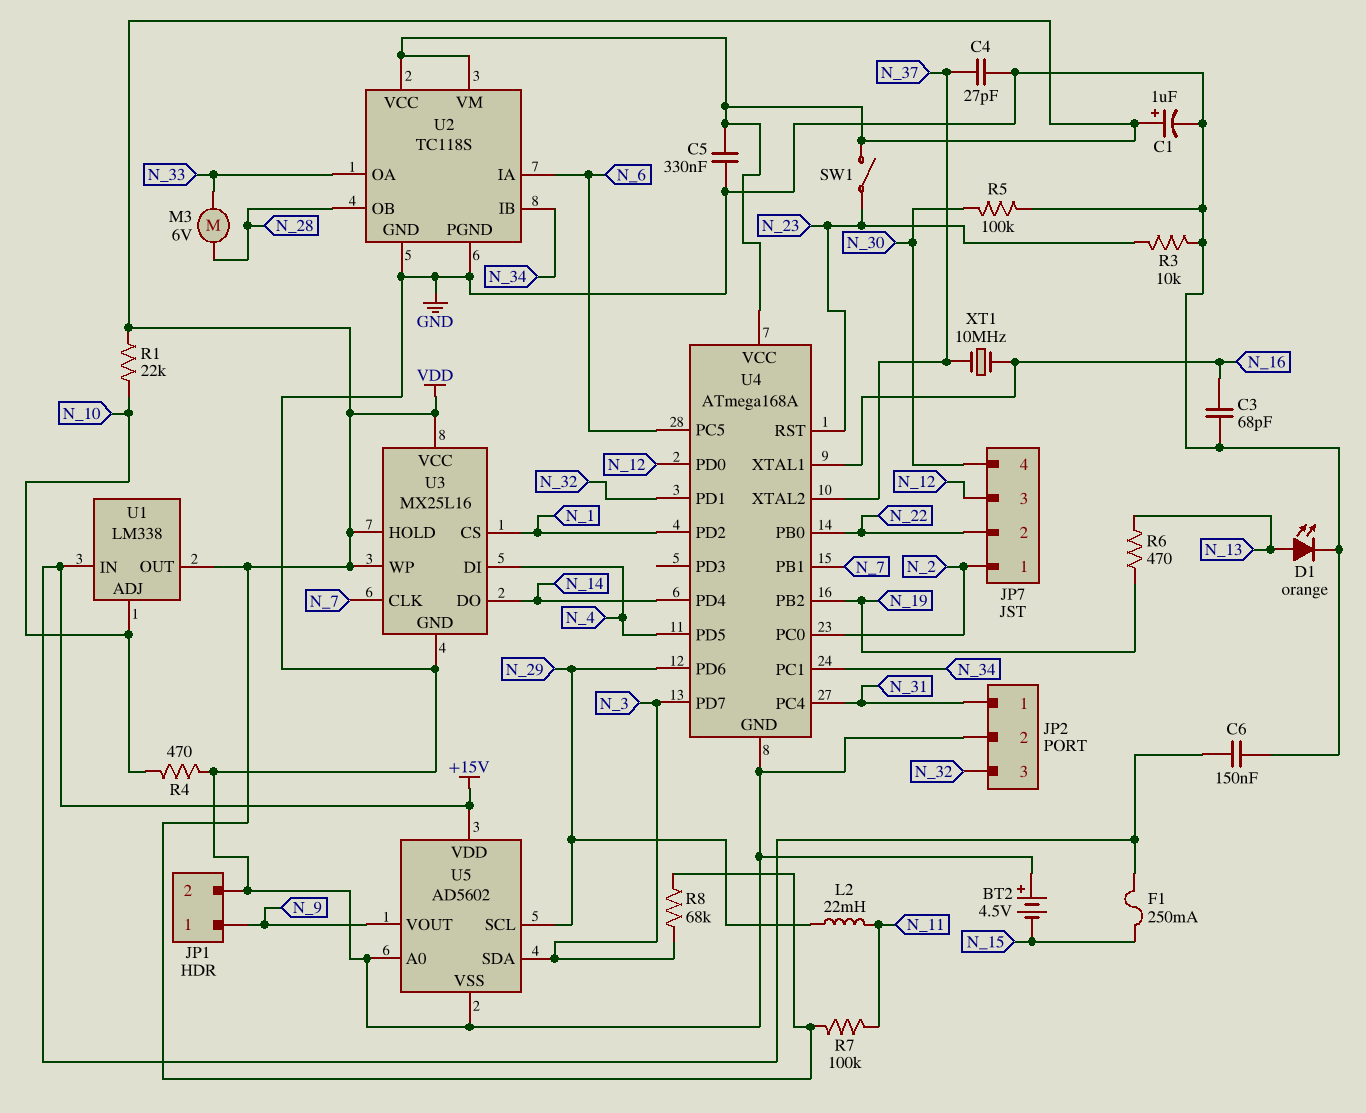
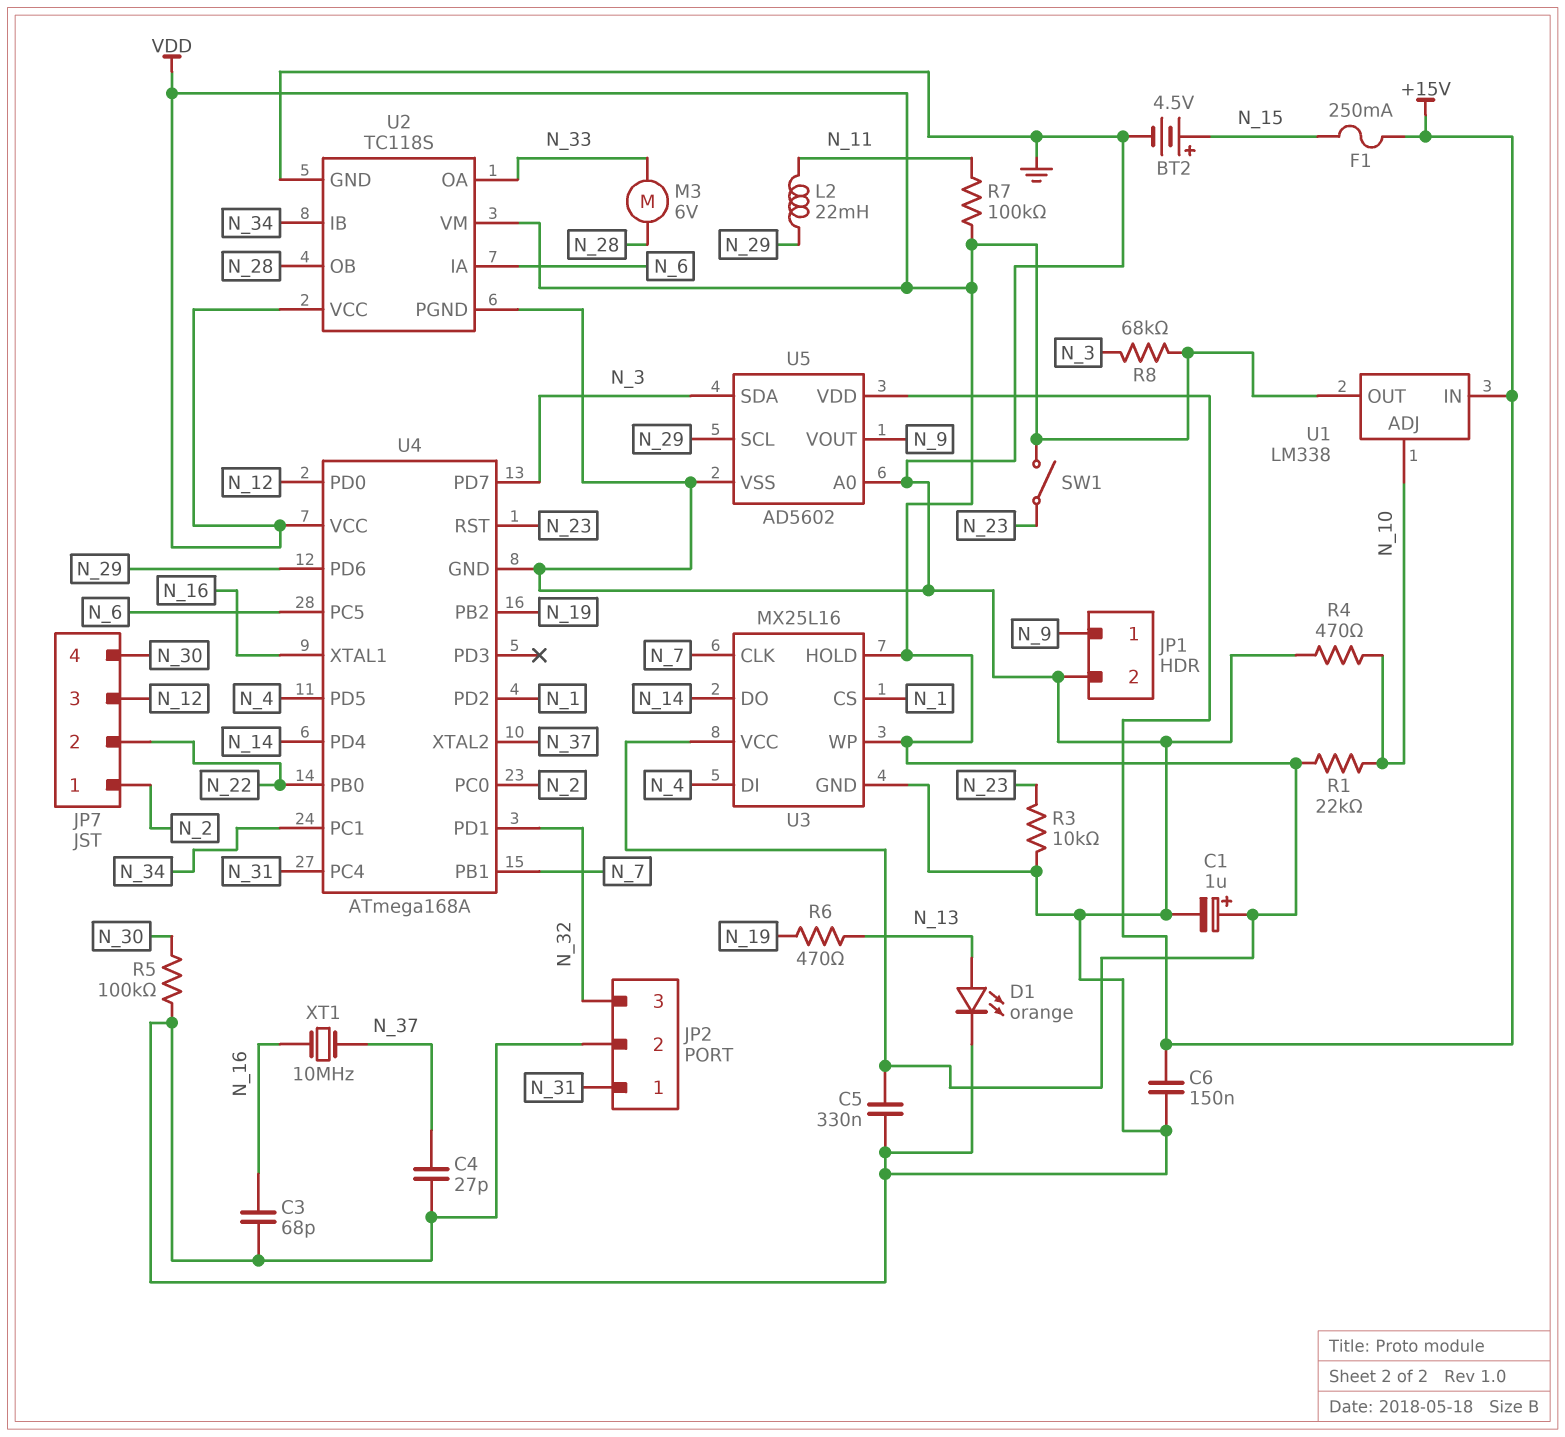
BT2: 4.5V (plus GND, minus N_15) -> 4.5V (plus N_15, minus GND)

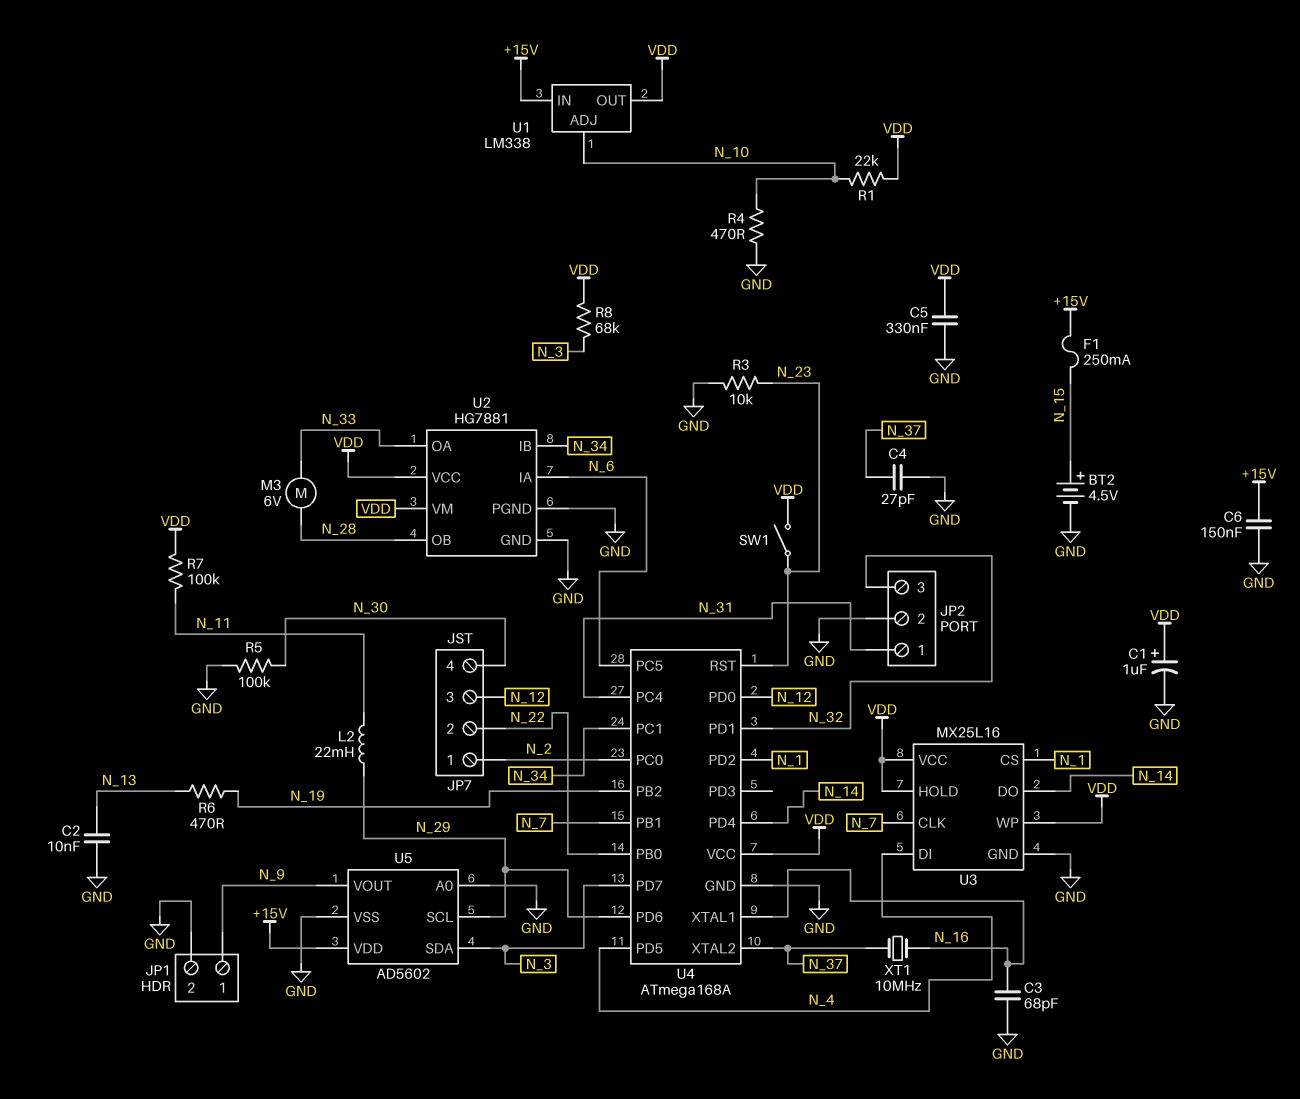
C2: none -> 10nF (GND, N_13)
D1: LED orange (A N_13, K GND) -> none
U2: TC118S -> HG7881

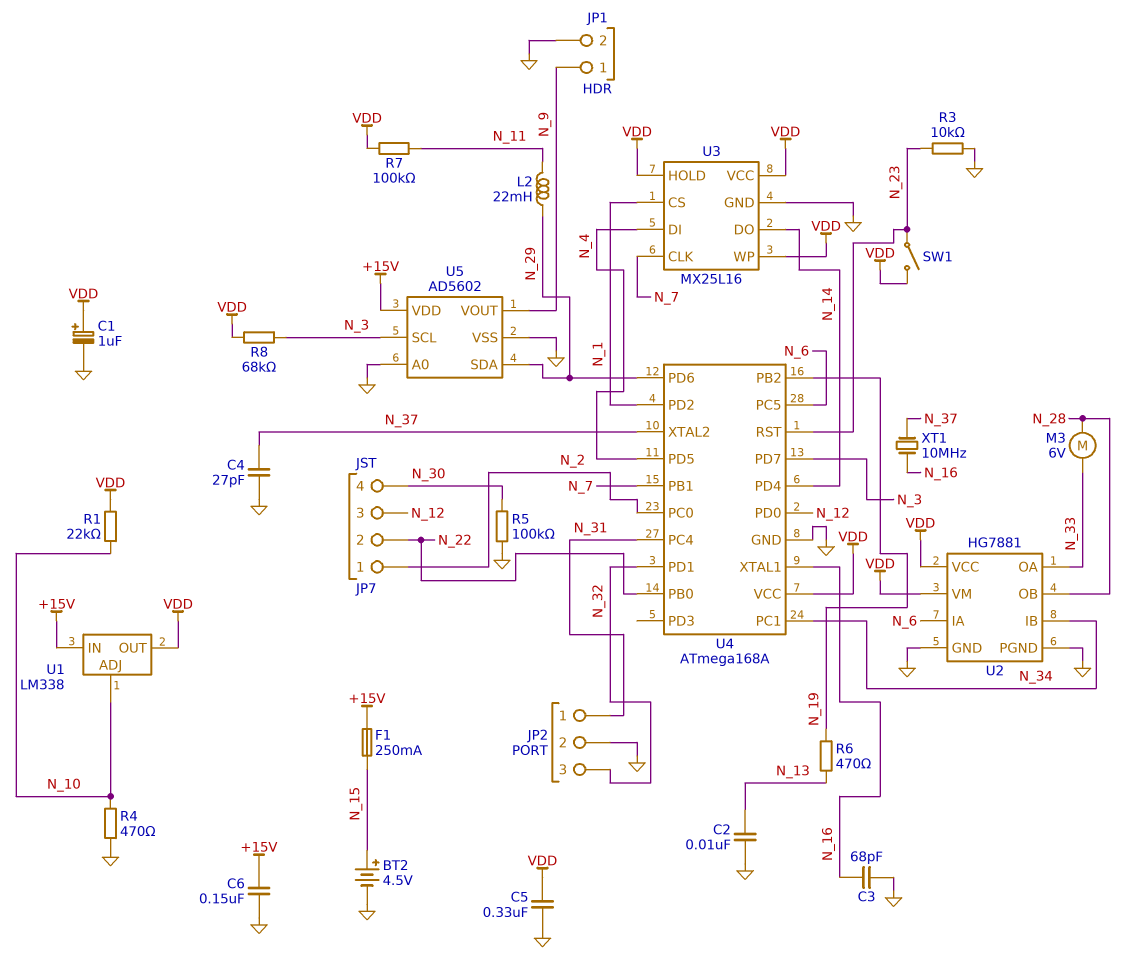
U5 pin SCL: N_29 -> N_3
U5 pin SDA: N_3 -> N_29

